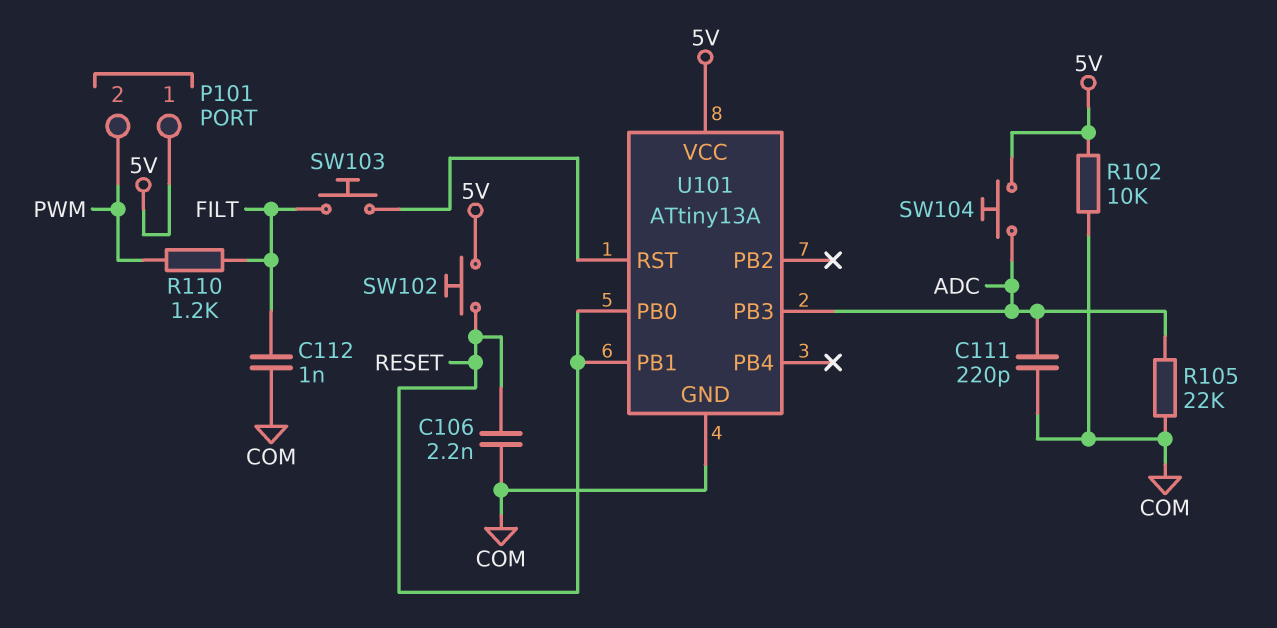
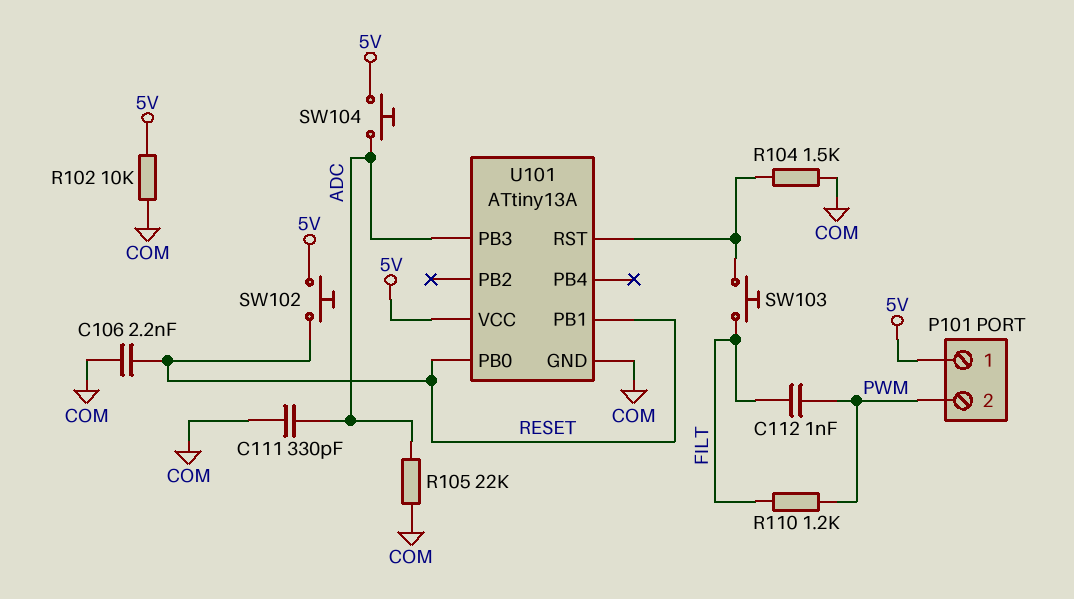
C111: 220pF (ADC, COM) -> 330pF (ADC, COM)
C112: 1nF (COM, FILT) -> 1nF (FILT, PWM)
R104: none -> 1.5k (COM, U101/RST)

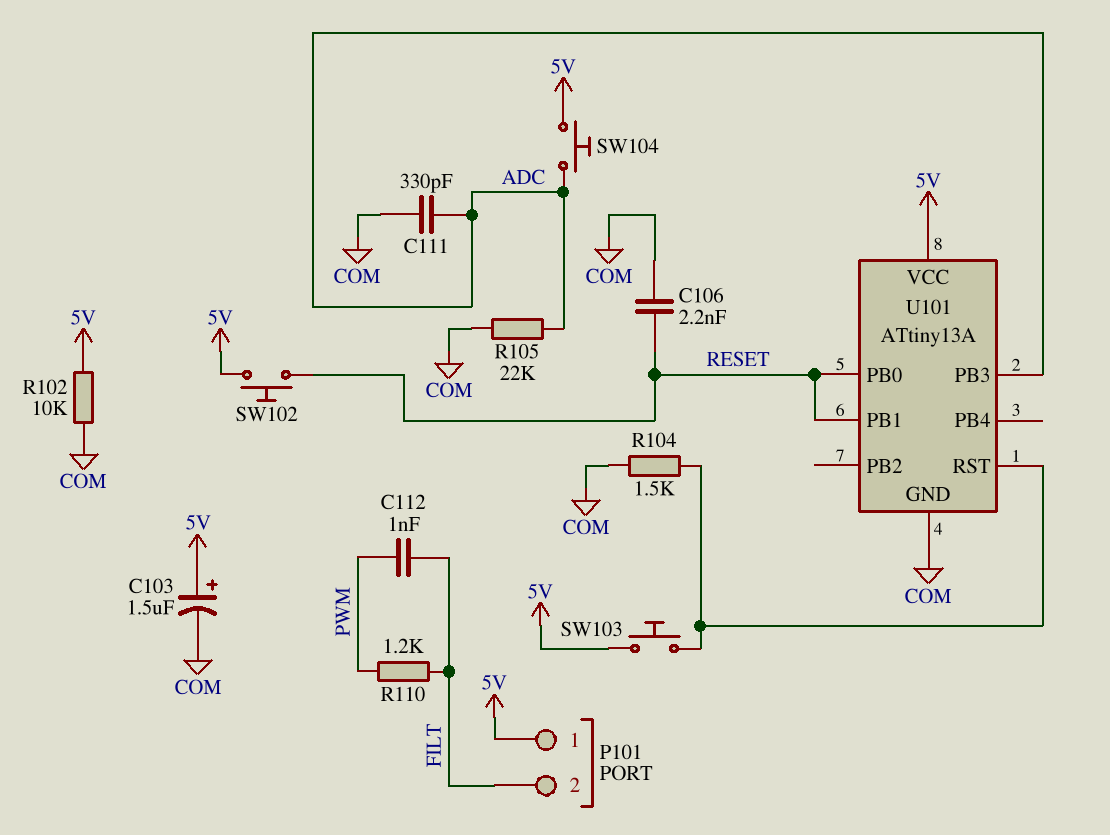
C103: none -> 1.5uF (plus 5V, minus COM)
P101 pin 2: PWM -> FILT
SW103: button (FILT, U101/RST) -> button (5V, U101/RST)

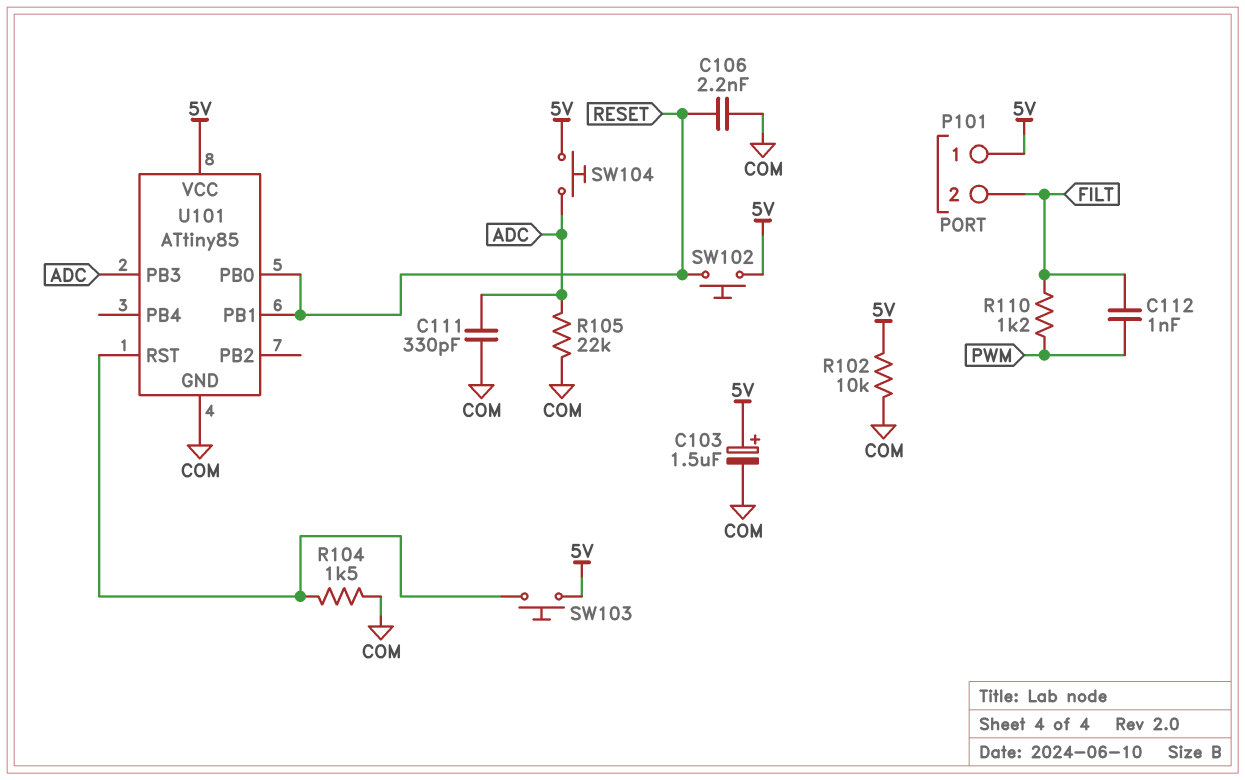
U101: ATtiny13A -> ATtiny85

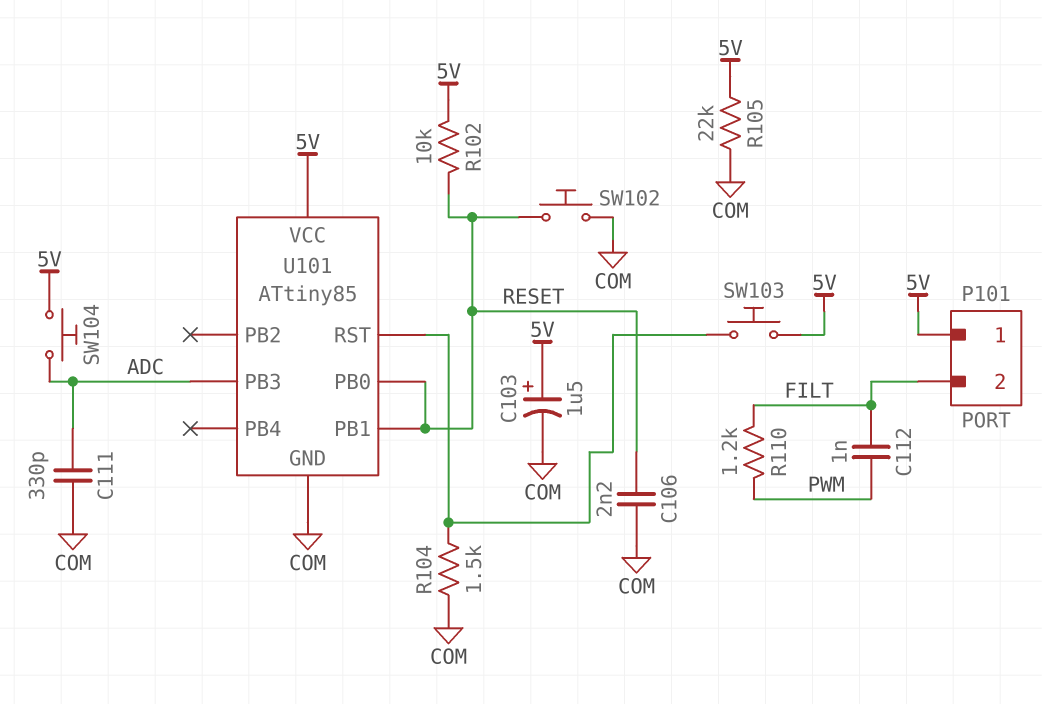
R102: 10k (5V, COM) -> 10k (5V, RESET)
R105: 22k (ADC, COM) -> 22k (5V, COM)
SW102: button (5V, RESET) -> button (COM, RESET)

